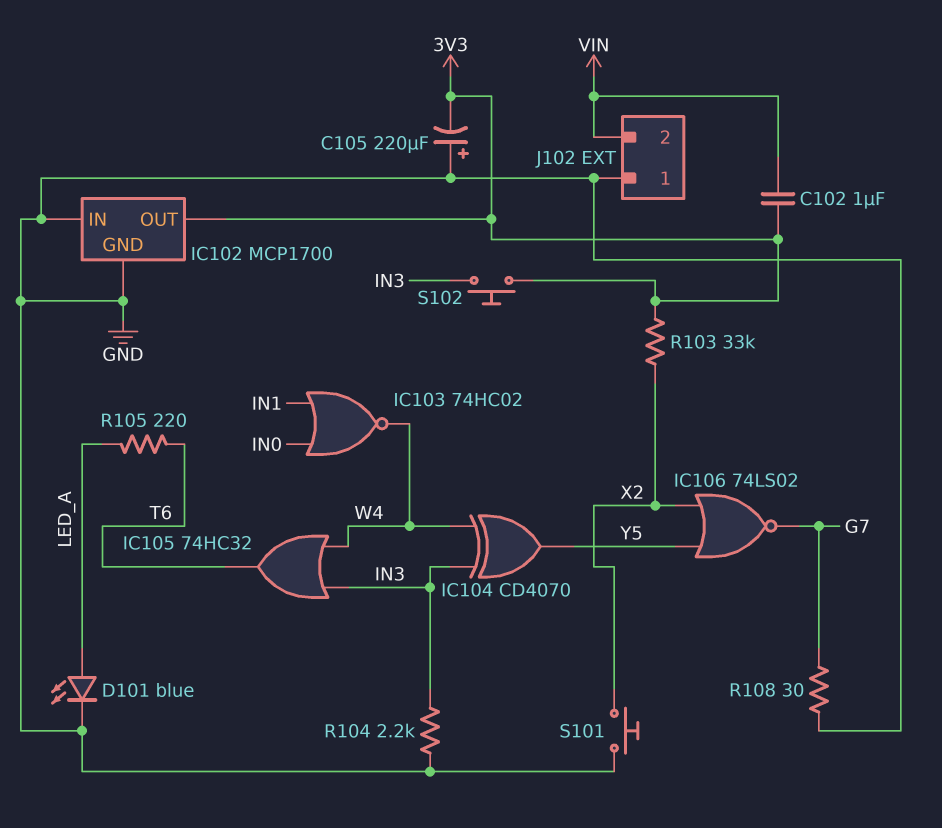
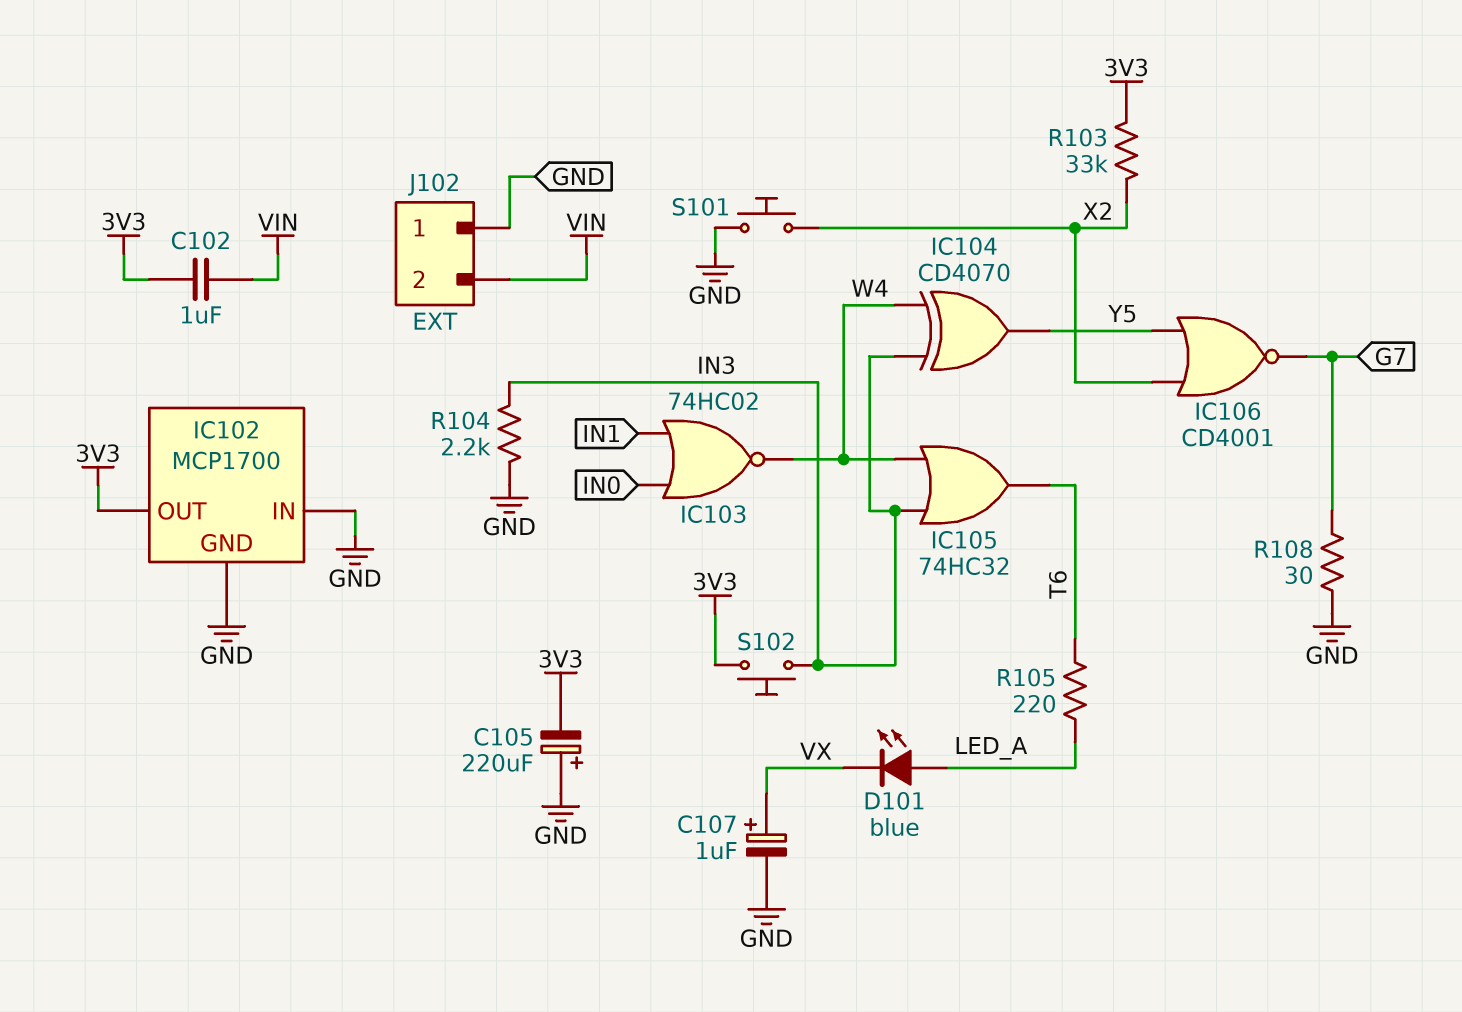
C107: none -> 1uF (plus VX, minus GND)
D101: LED blue (A LED_A, K GND) -> LED blue (A LED_A, K VX)
IC106: NOR 74LS02 (in X2, in Y5, out G7) -> NOR CD4001 (in X2, in Y5, out G7)

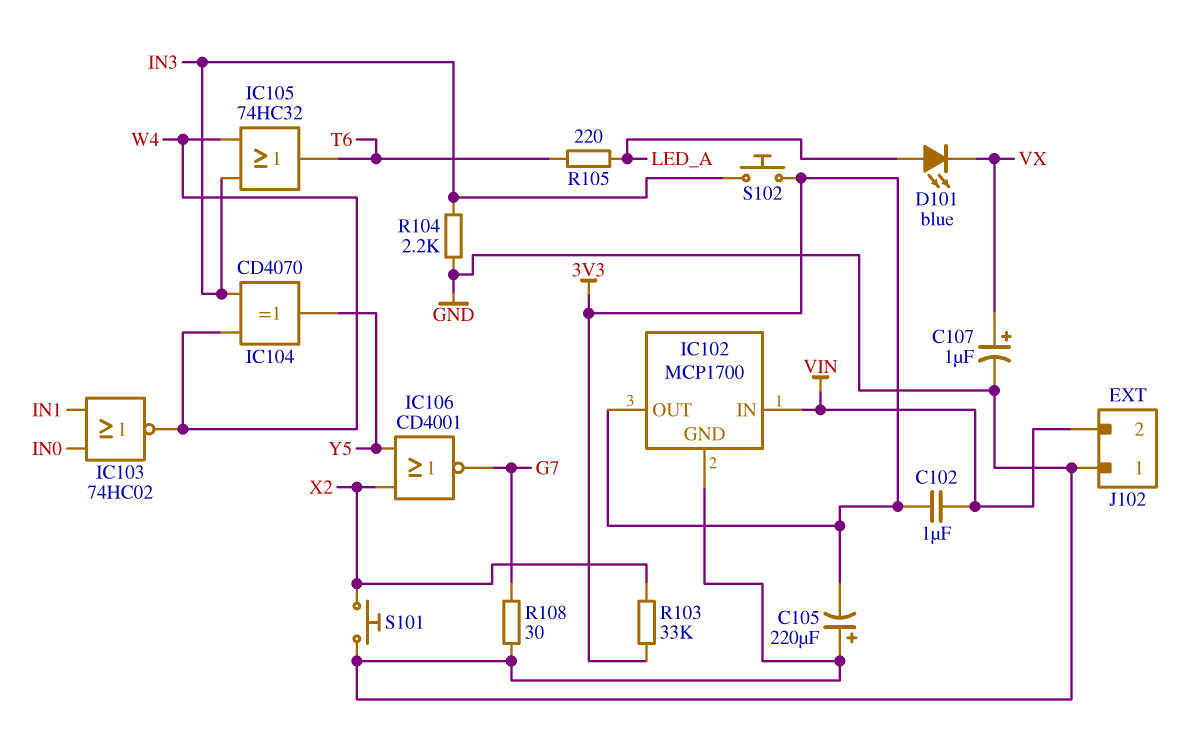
IC102 pin IN: GND -> VIN

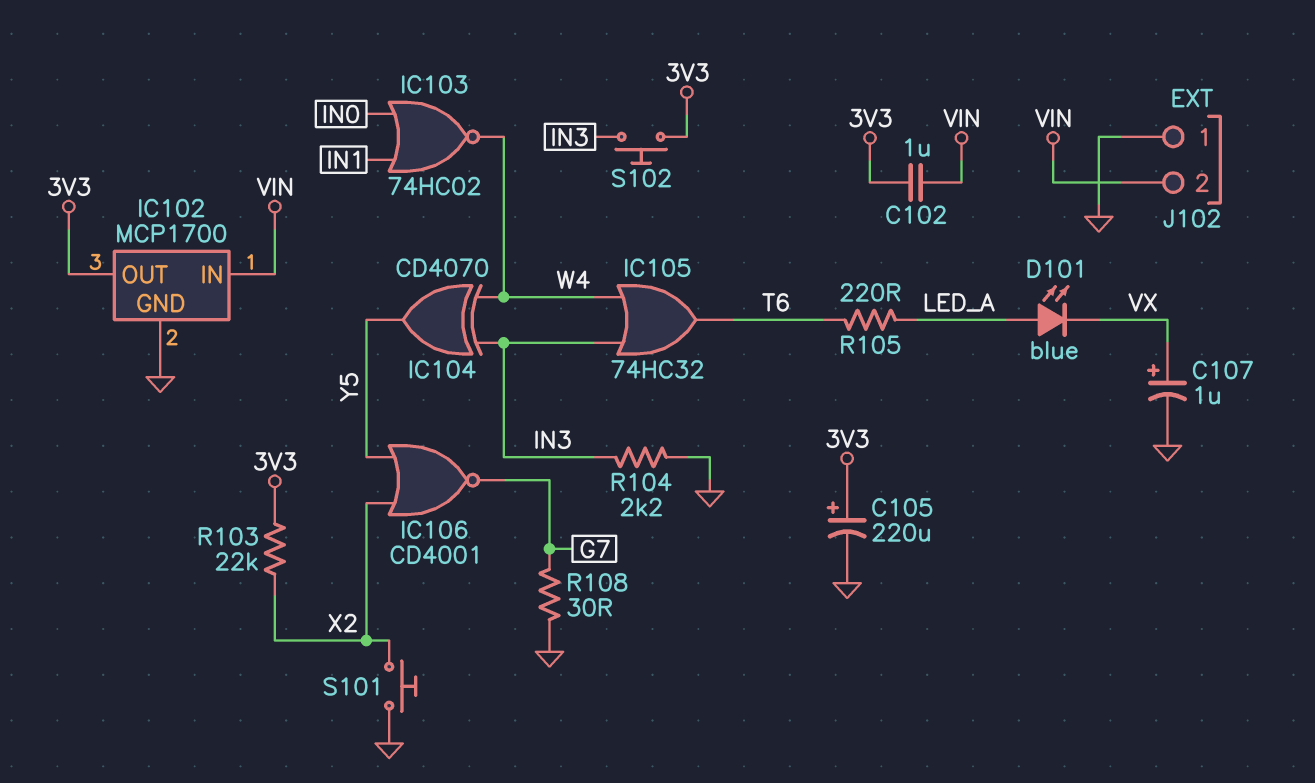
C105: 220uF (plus GND, minus 3V3) -> 220uF (plus 3V3, minus GND)
R103: 33k (3V3, X2) -> 22k (3V3, X2)

